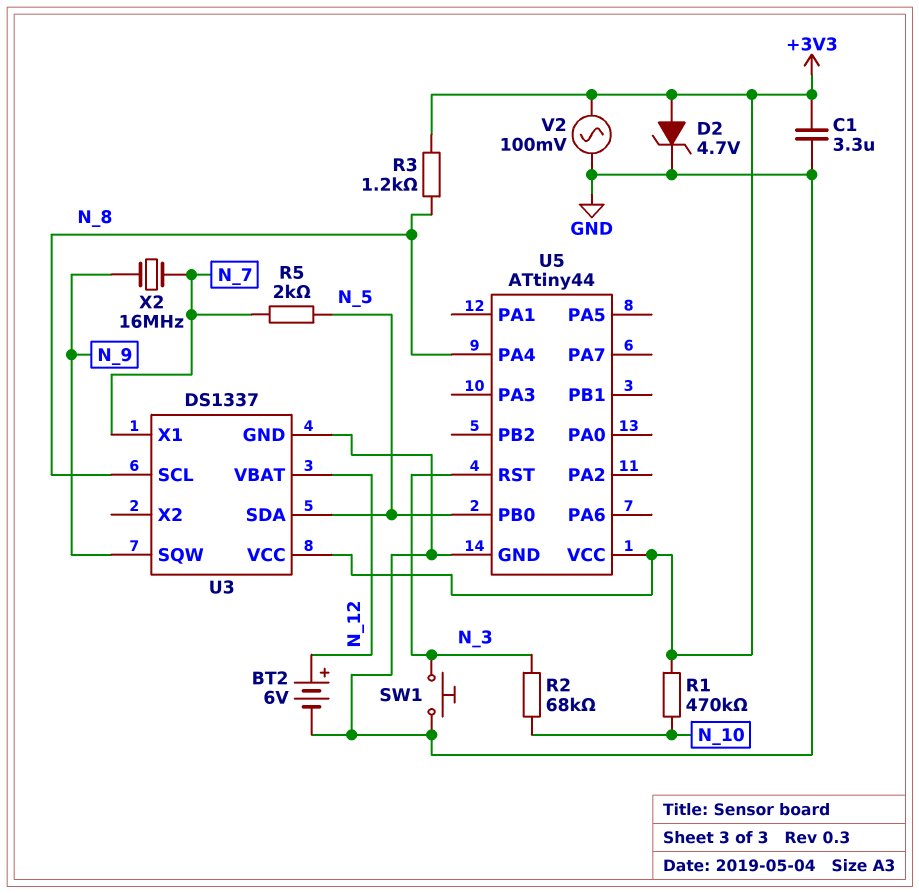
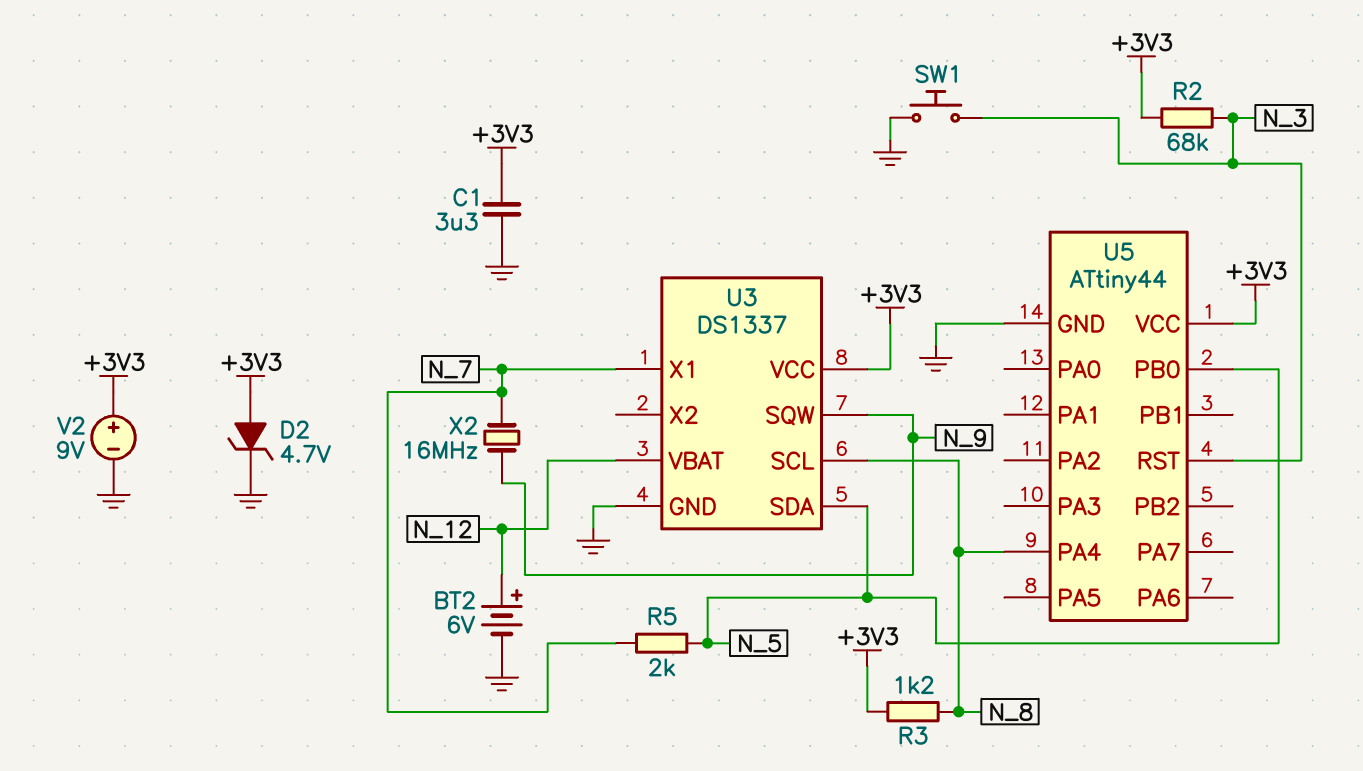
R1: 470k (+3V3, N_10) -> none
R2: 68k (N_3, N_10) -> 68k (+3V3, N_3)
V2: AC 100mV (+3V3, GND) -> 9V (plus +3V3, minus GND)

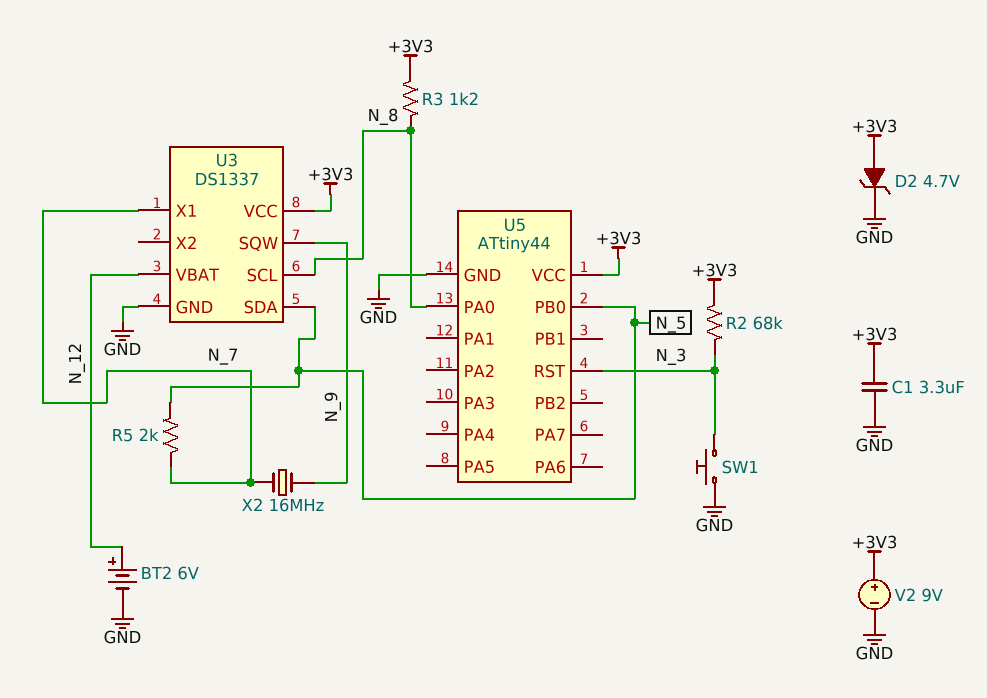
U5 pin PA0: none -> N_8
U5 pin PA4: N_8 -> none

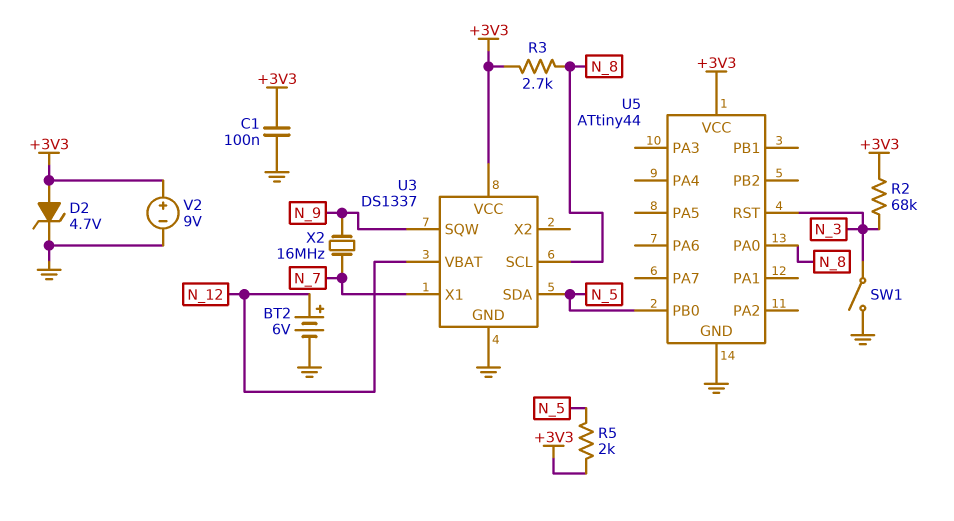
C1: 3.3uF (+3V3, GND) -> 100nF (+3V3, GND)
R3: 1.2k (+3V3, N_8) -> 2.7k (+3V3, N_8)
R5: 2k (N_5, N_7) -> 2k (+3V3, N_5)
SW1: button (GND, N_3) -> switch (GND, N_3)

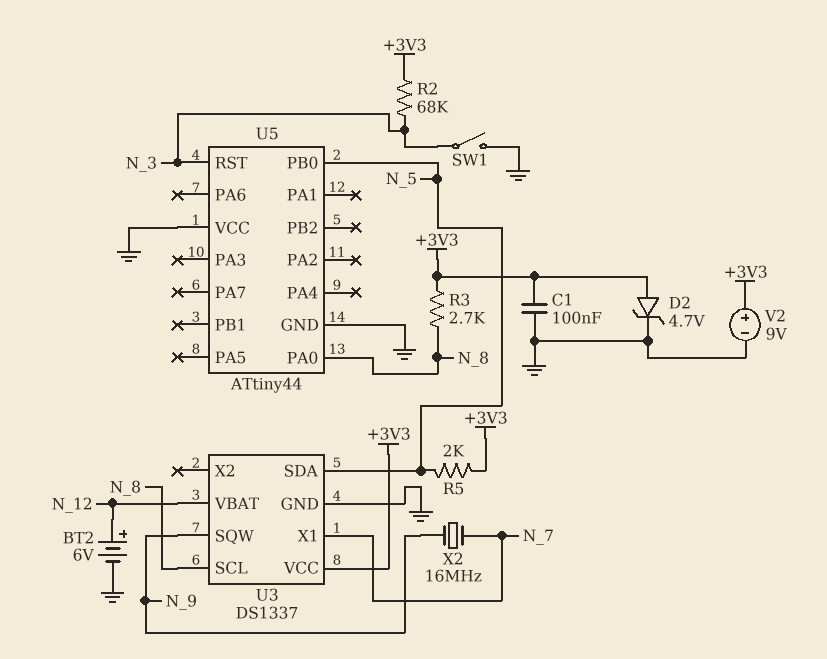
U5 pin VCC: +3V3 -> GND

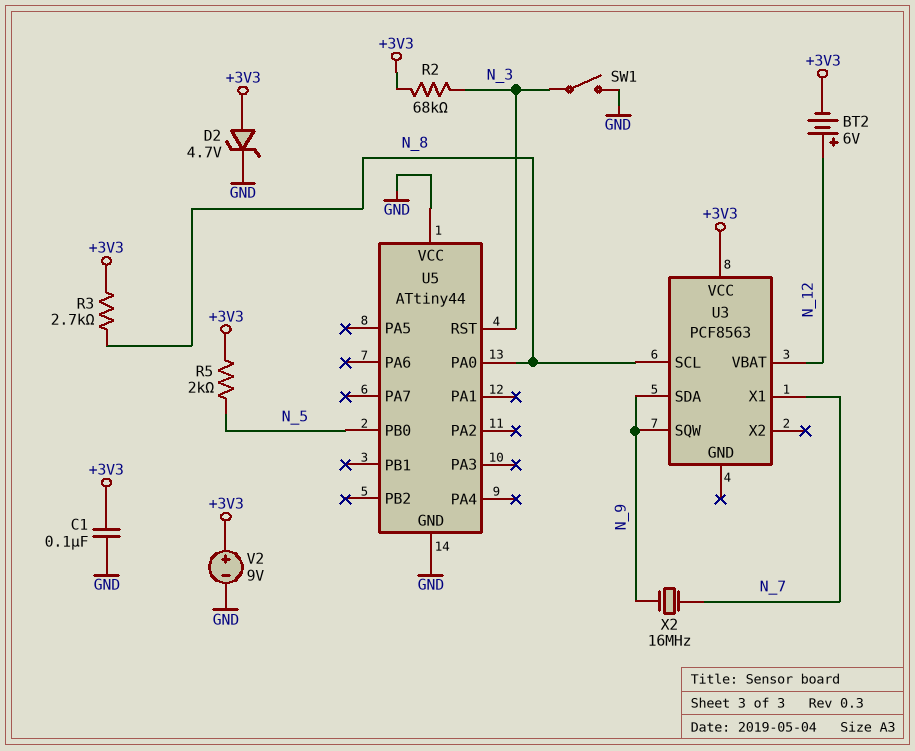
BT2: 6V (plus N_12, minus GND) -> 6V (plus N_12, minus +3V3)
U3: DS1337 -> PCF8563
U3 pin GND: GND -> none
U3 pin SDA: N_5 -> N_9

